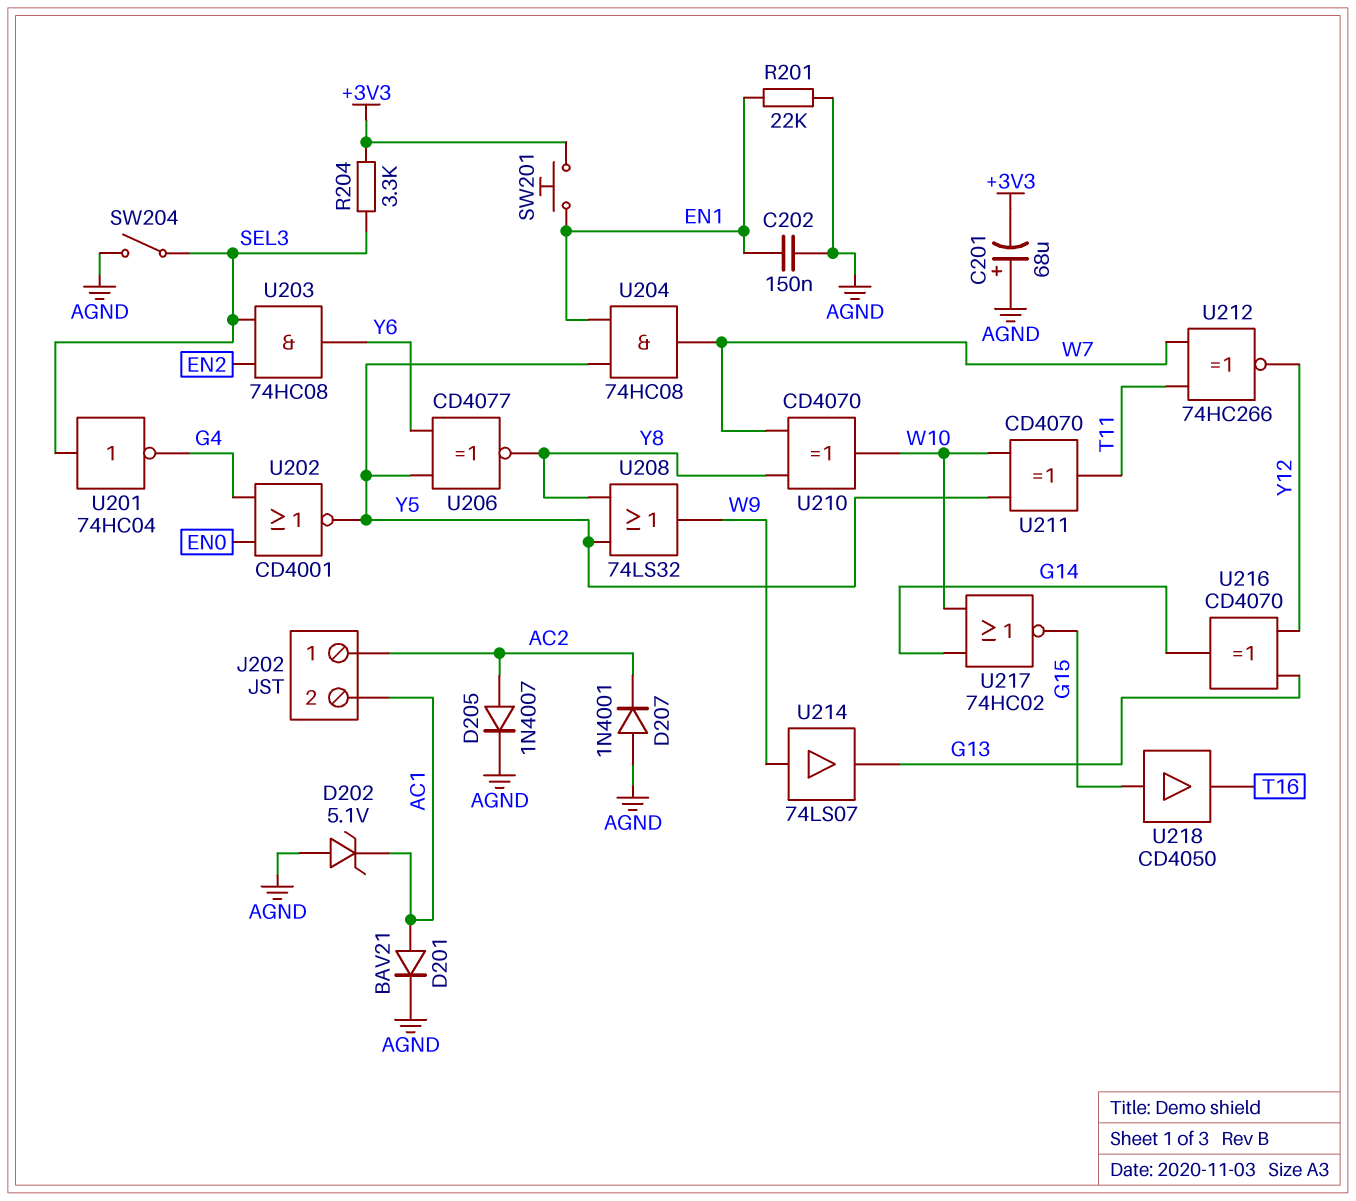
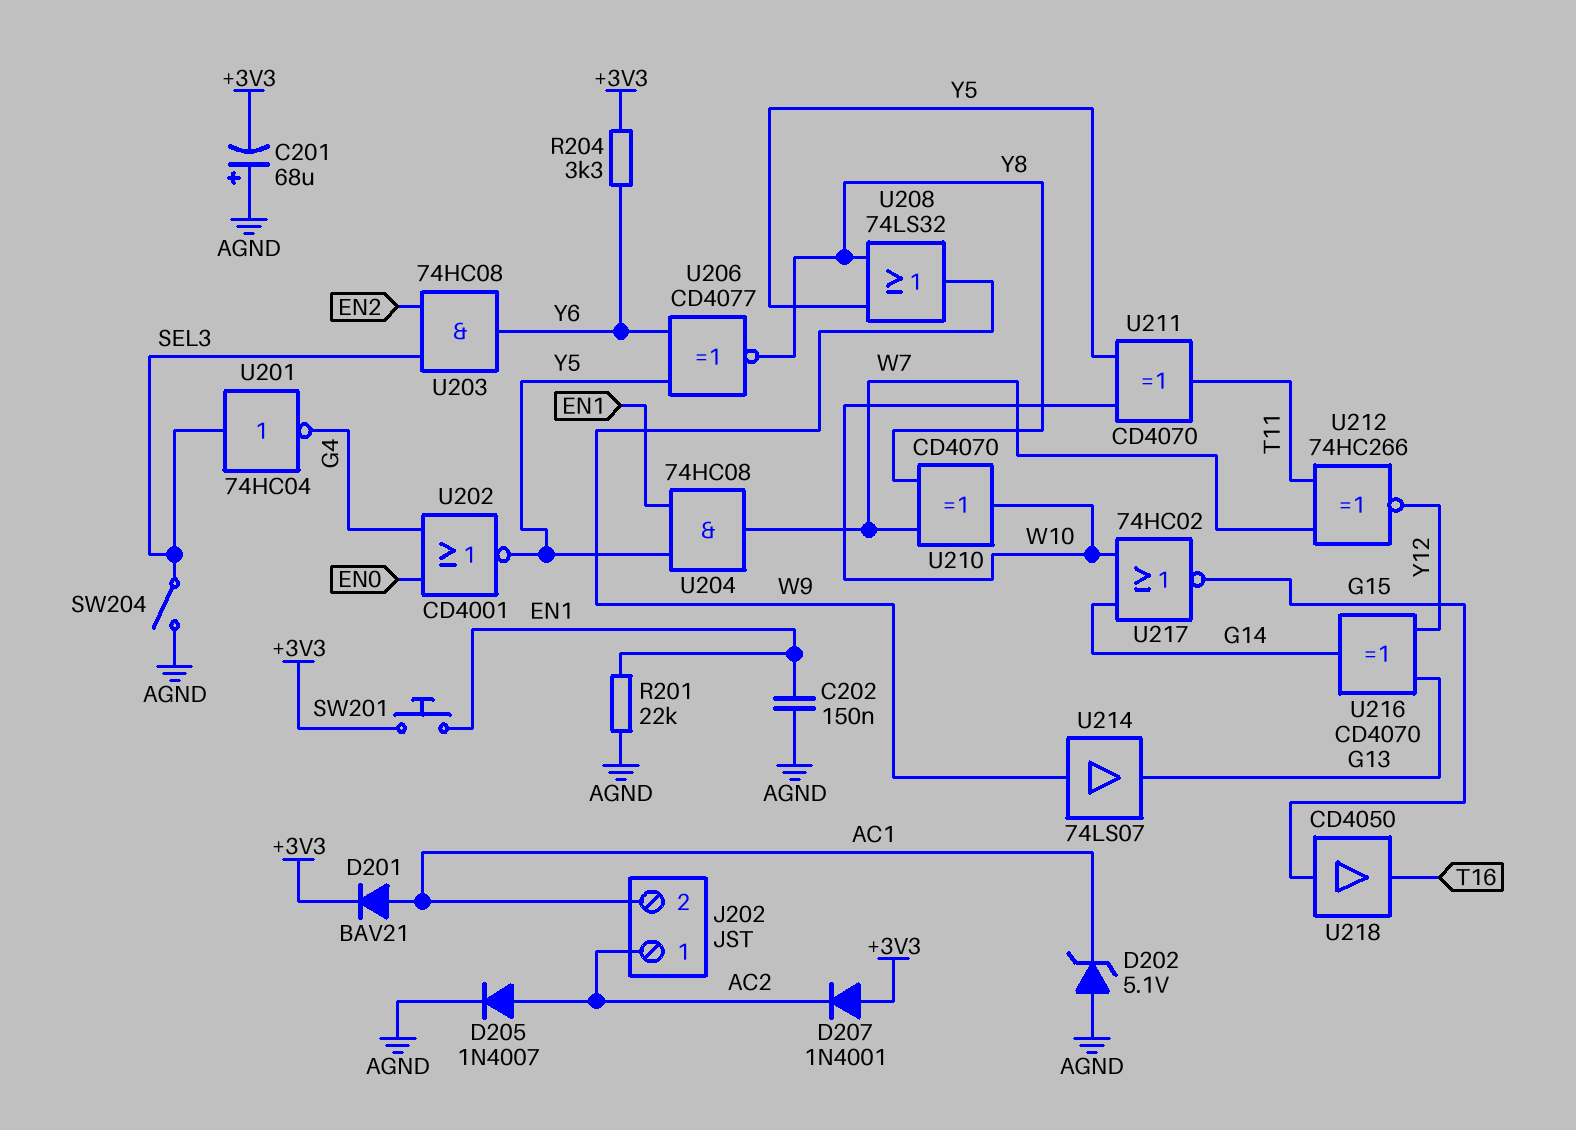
D201: diode BAV21 (A AC1, K AGND) -> diode BAV21 (A AC1, K +3V3)
D207: diode 1N4001 (A AGND, K AC2) -> diode 1N4001 (A +3V3, K AC2)
R204: 3.3k (+3V3, SEL3) -> 3.3k (+3V3, Y6)

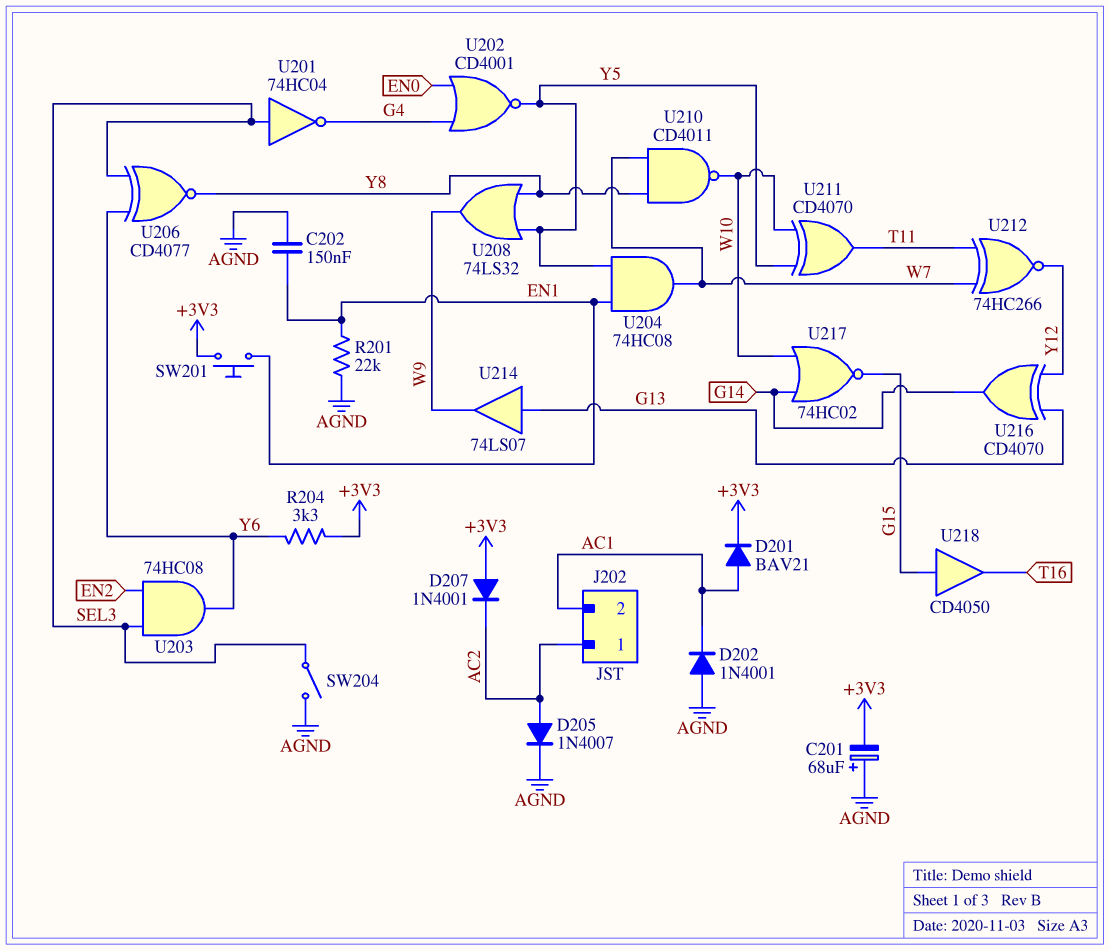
D202: zener 5.1V (A AGND, K AC1) -> diode 1N4001 (A AGND, K AC1)
U206: XNOR CD4077 (in Y5, in Y6, out Y8) -> XNOR CD4077 (in SEL3, in Y6, out Y8)
U210: XOR CD4070 (in W7, in Y8, out W10) -> NAND CD4011 (in W7, in Y8, out W10)
U214: buffer 74LS07 (in W9, out G13) -> buffer 74LS07 (in G13, out W9)

